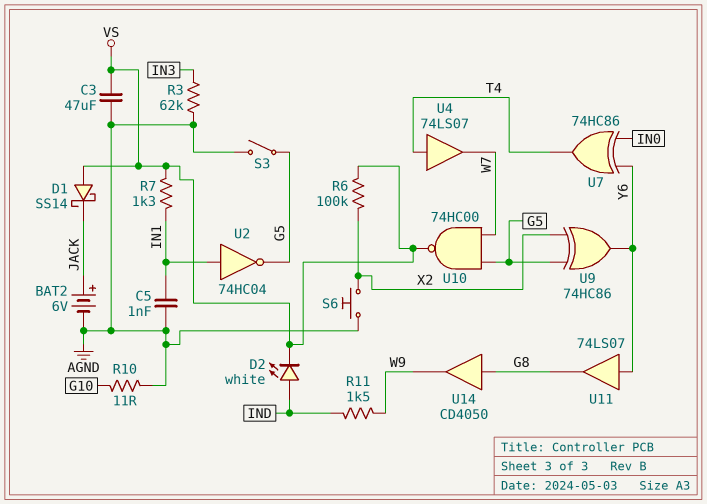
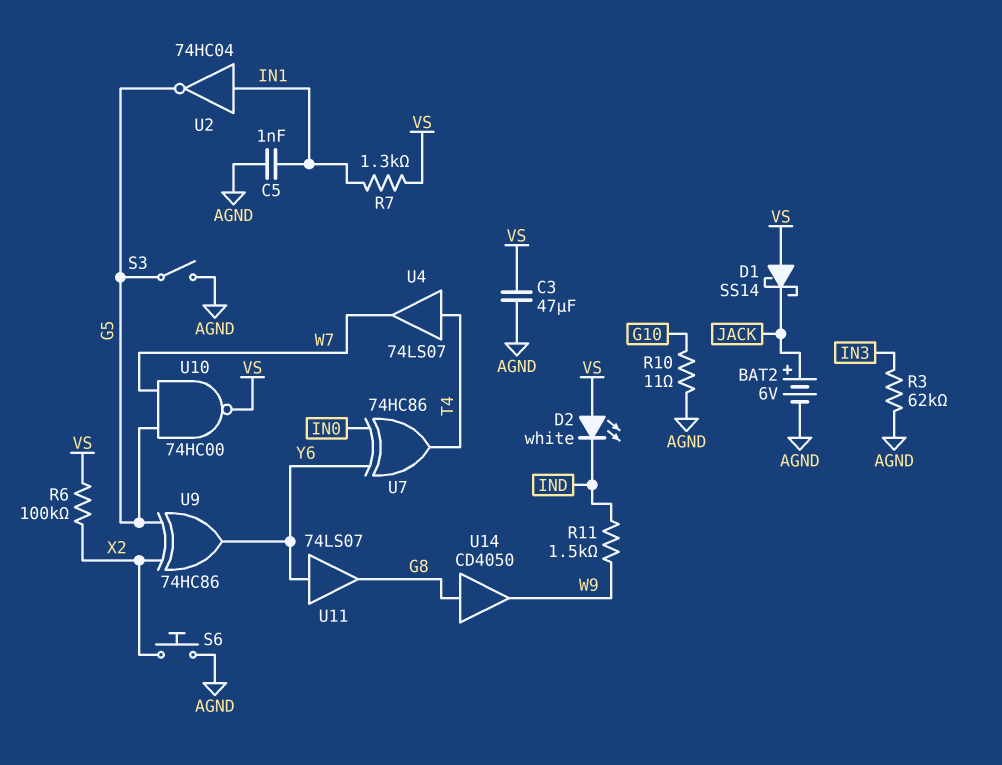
D2: LED white (A IND, K VS) -> LED white (A VS, K IND)

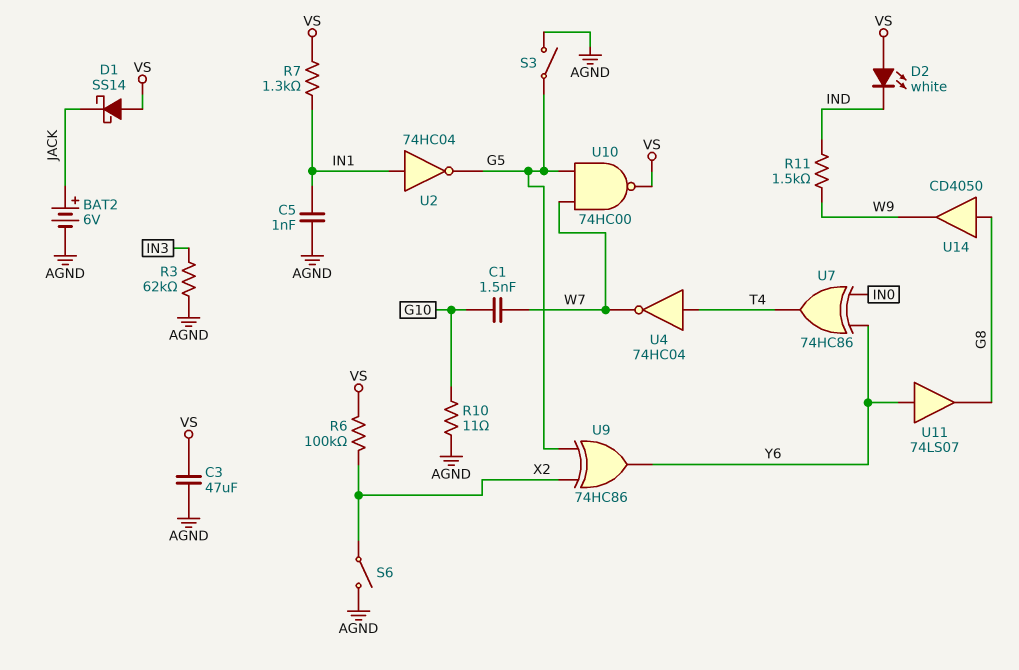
C1: none -> 1.5nF (G10, W7)
S6: button (AGND, X2) -> switch (AGND, X2)
U4: buffer 74LS07 (in T4, out W7) -> NOT 74HC04 (in T4, out W7)

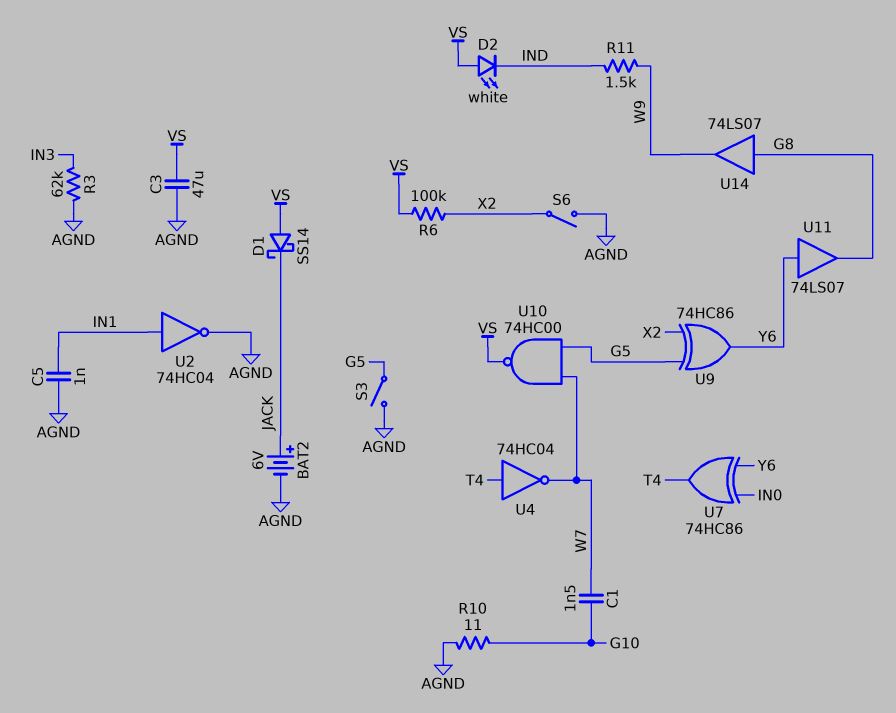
R7: 1.3k (IN1, VS) -> none
U2: NOT 74HC04 (in IN1, out G5) -> NOT 74HC04 (in IN1, out AGND)
U14: buffer CD4050 (in G8, out W9) -> buffer 74LS07 (in G8, out W9)

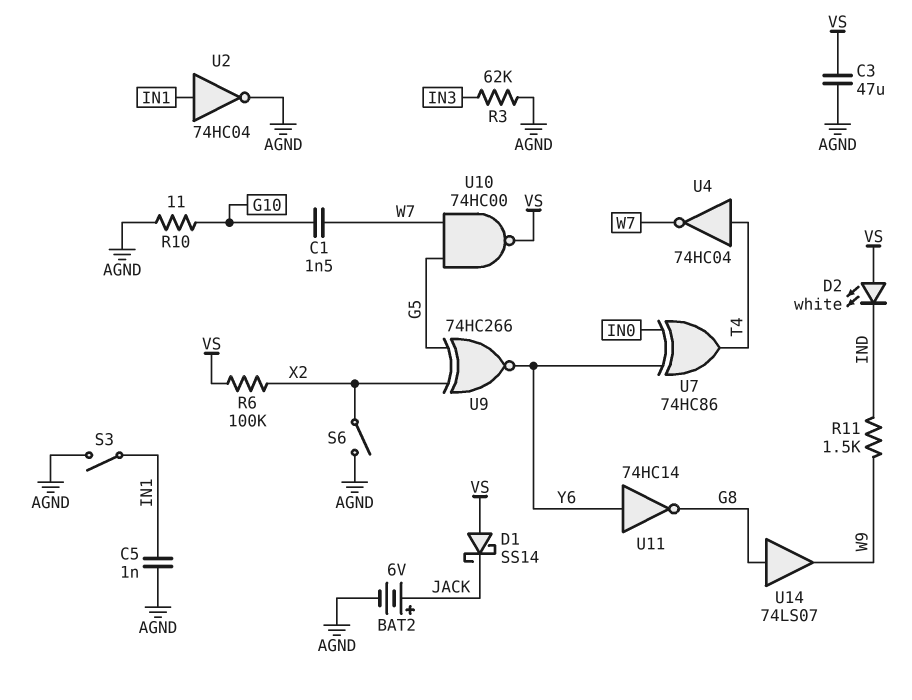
S3: switch (AGND, G5) -> switch (AGND, IN1)
U9: XOR 74HC86 (in G5, in X2, out Y6) -> XNOR 74HC266 (in G5, in X2, out Y6)
U11: buffer 74LS07 (in Y6, out G8) -> NOT 74HC14 (in Y6, out G8)

